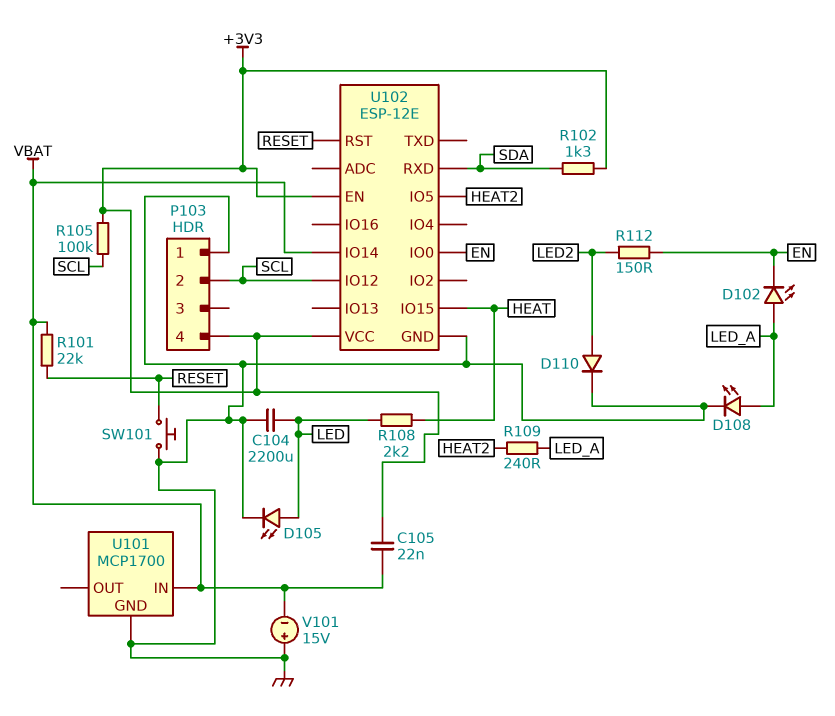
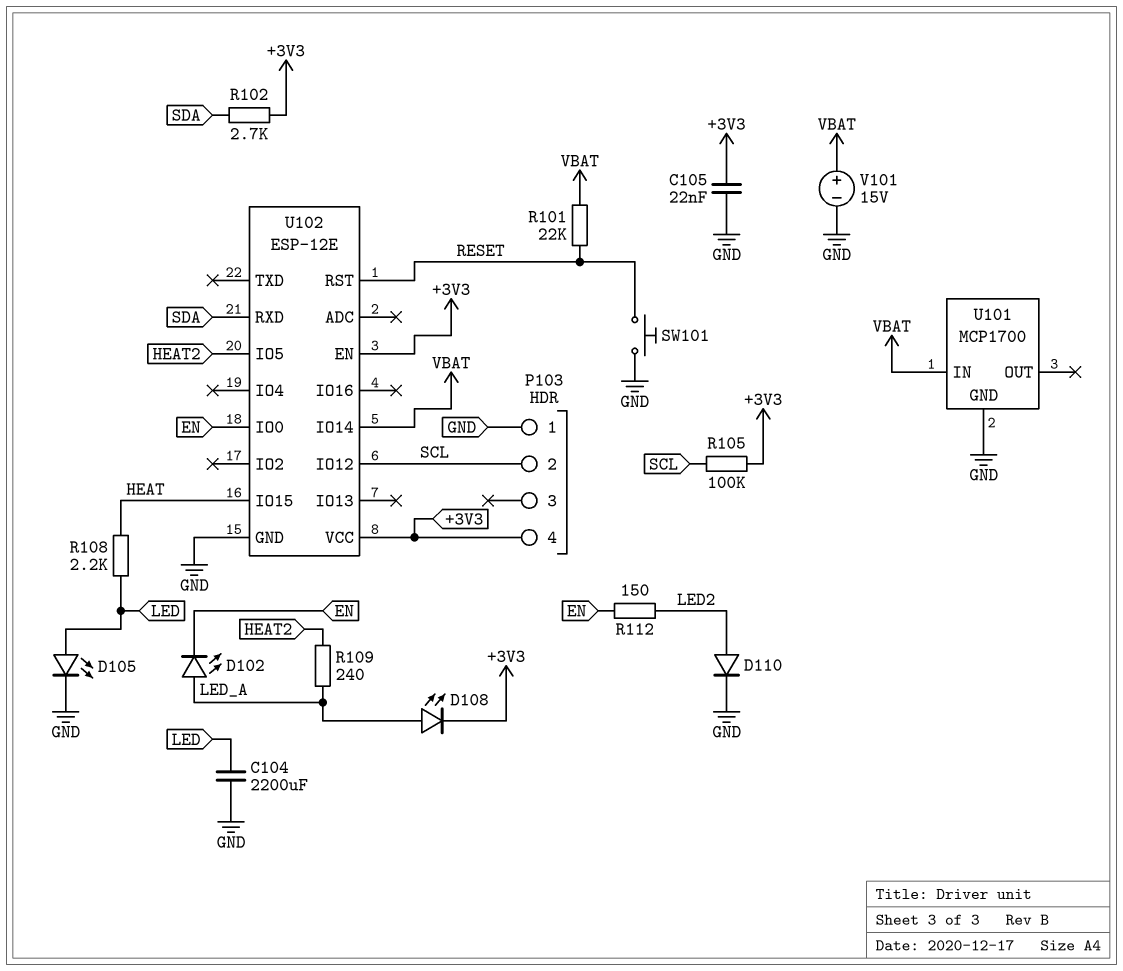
C105: 22nF (+3V3, VBAT) -> 22nF (+3V3, GND)
D108: LED (A LED_A, K GND) -> LED (A LED_A, K +3V3)
R102: 1.3k (+3V3, SDA) -> 2.7k (+3V3, SDA)
V101: 15V (plus GND, minus VBAT) -> 15V (plus VBAT, minus GND)

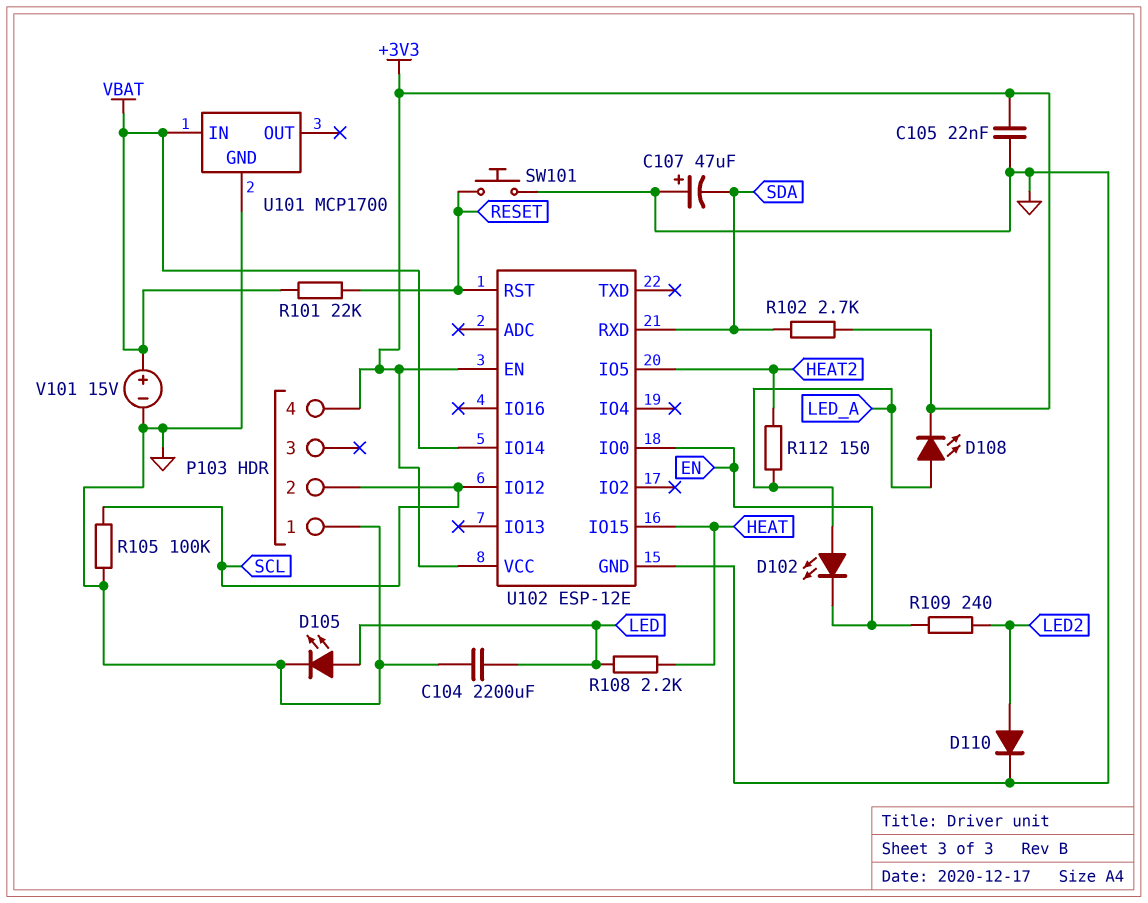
C107: none -> 47uF (plus GND, minus SDA)
R105: 100k (+3V3, SCL) -> 100k (GND, SCL)
R109: 240 (HEAT2, LED_A) -> 240 (EN, LED2)
R112: 150 (EN, LED2) -> 150 (HEAT2, LED_A)

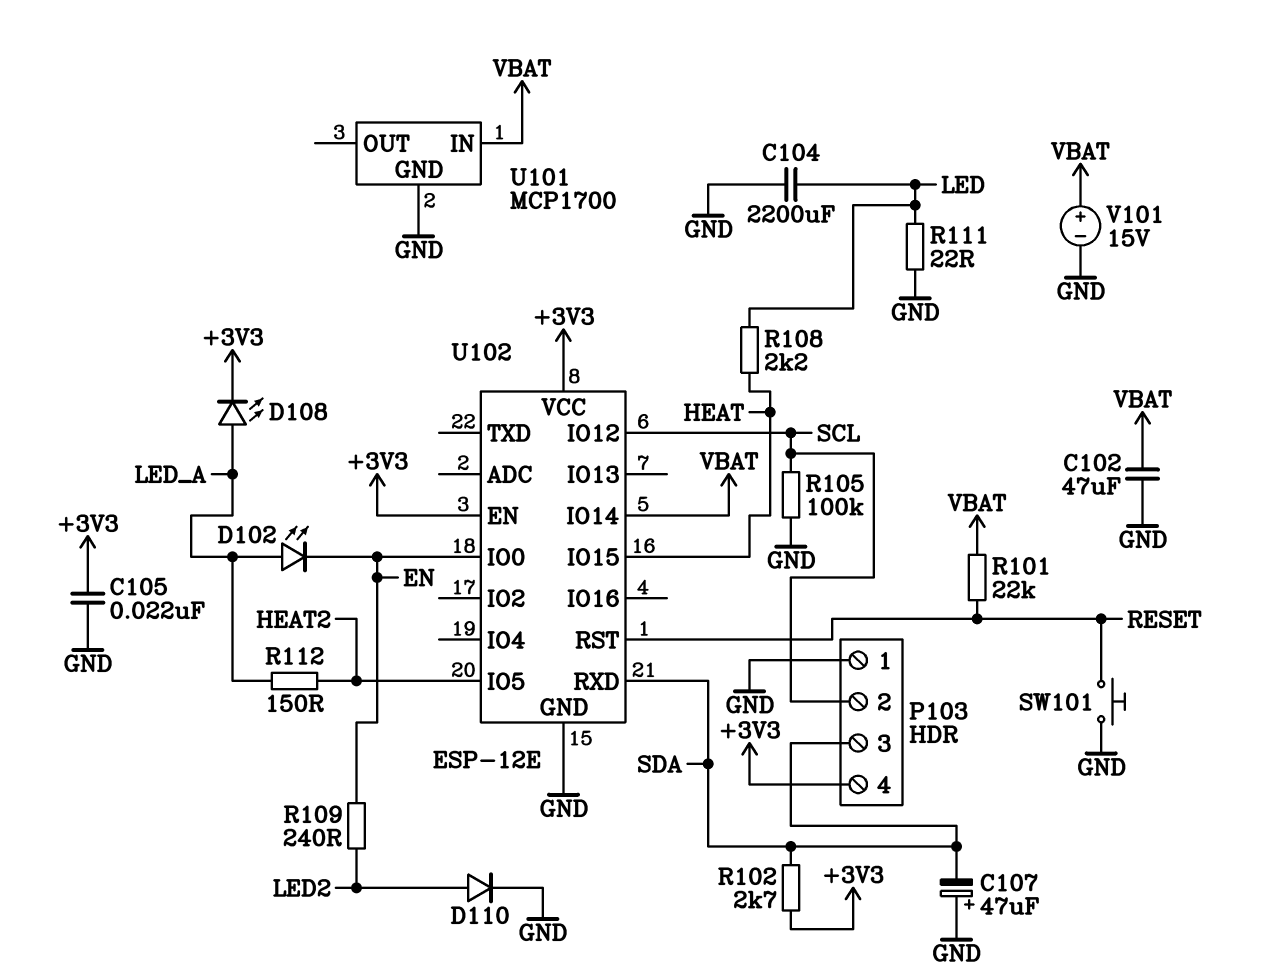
C102: none -> 47uF (GND, VBAT)
D105: LED (A LED, K GND) -> none
P103 pin 3: none -> SDA
R111: none -> 22 (GND, LED)

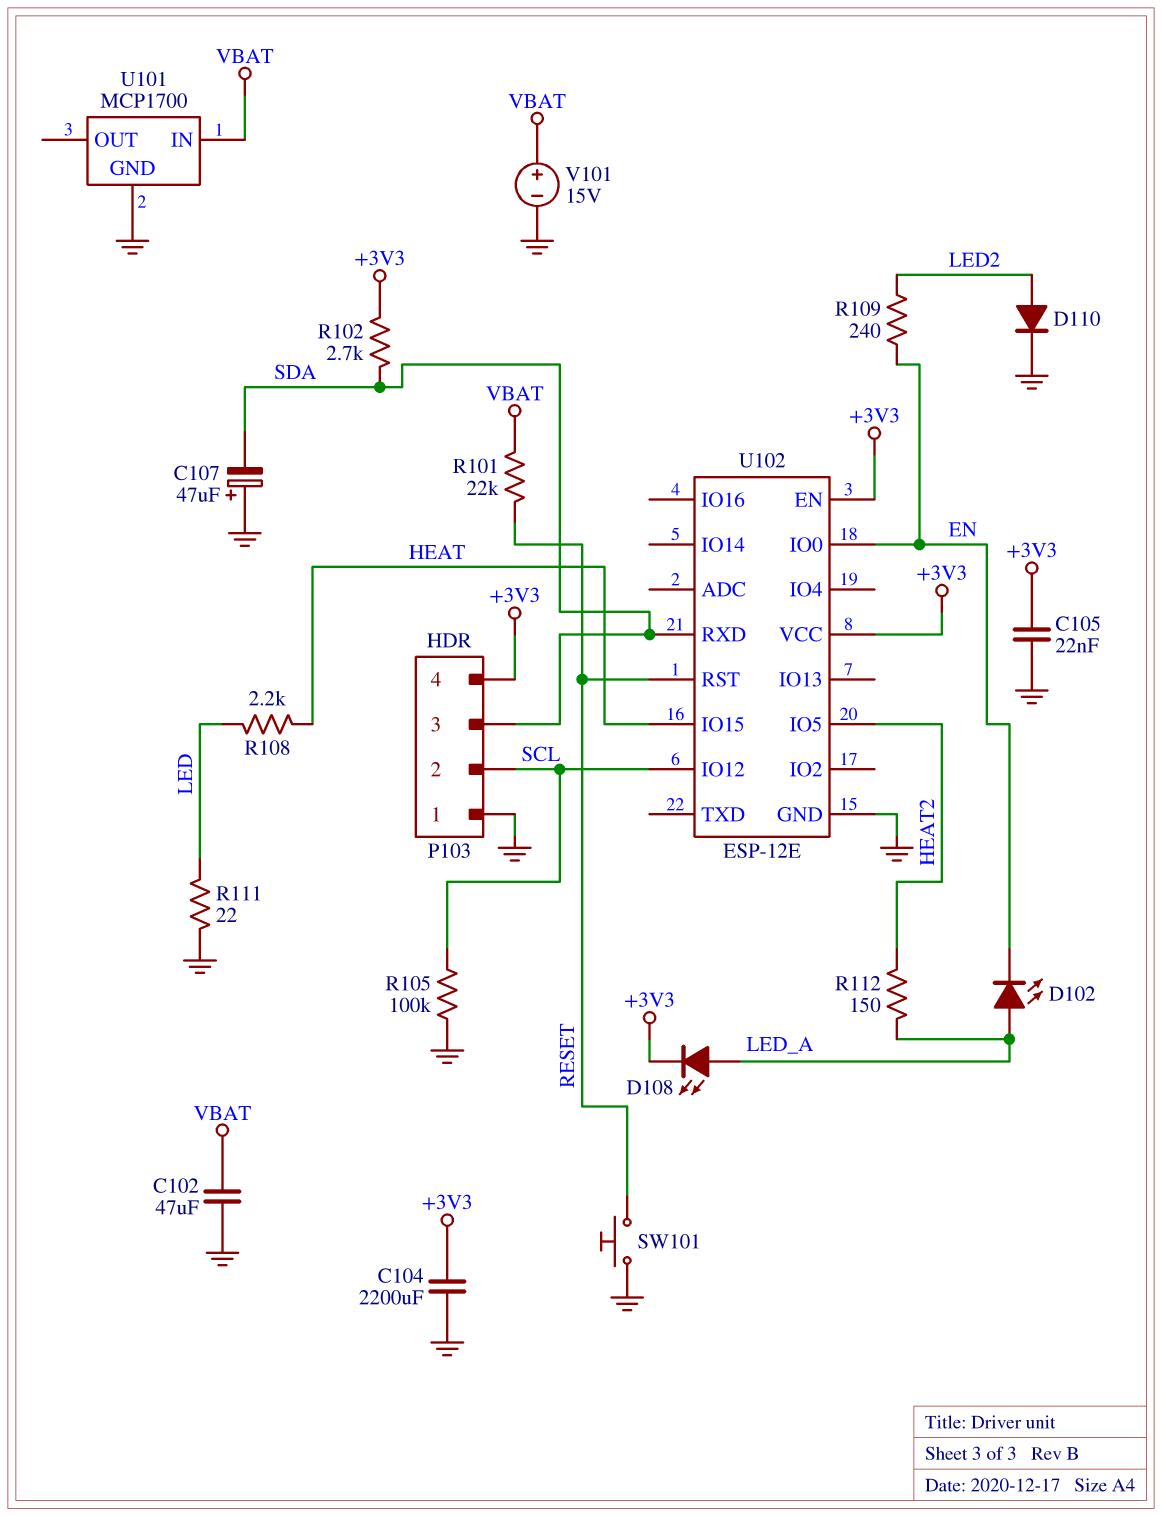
C104: 2200uF (GND, LED) -> 2200uF (+3V3, GND)
U102 pin IO14: VBAT -> none

